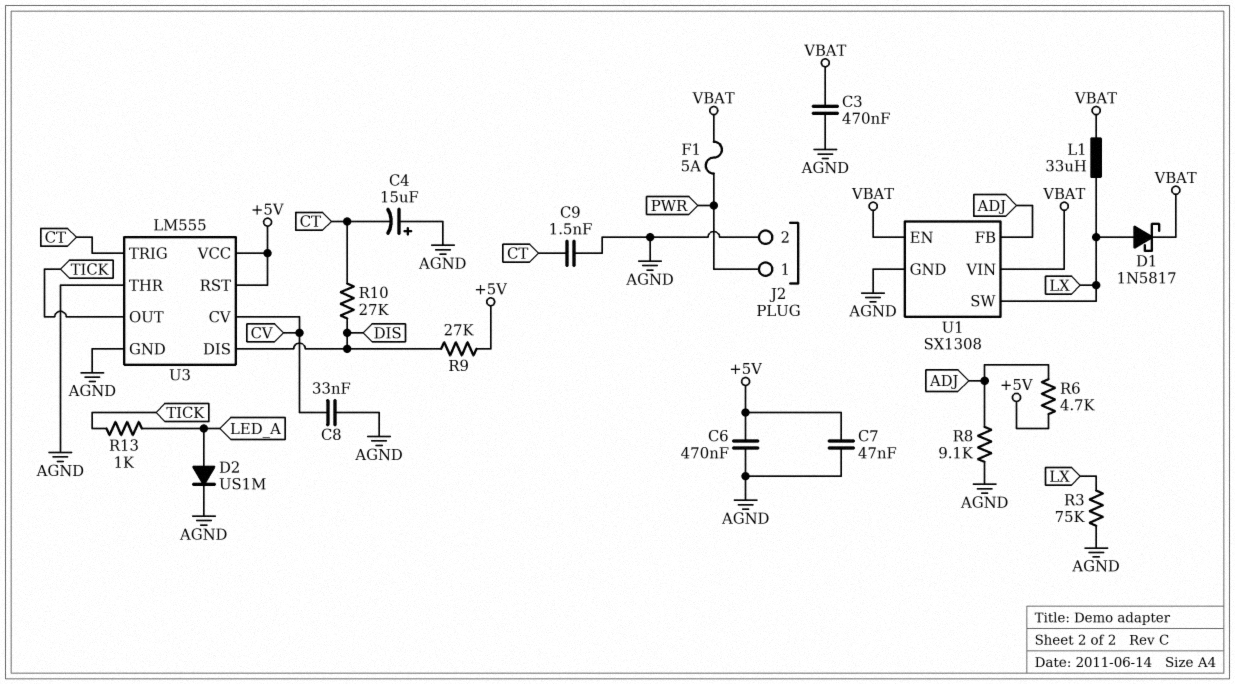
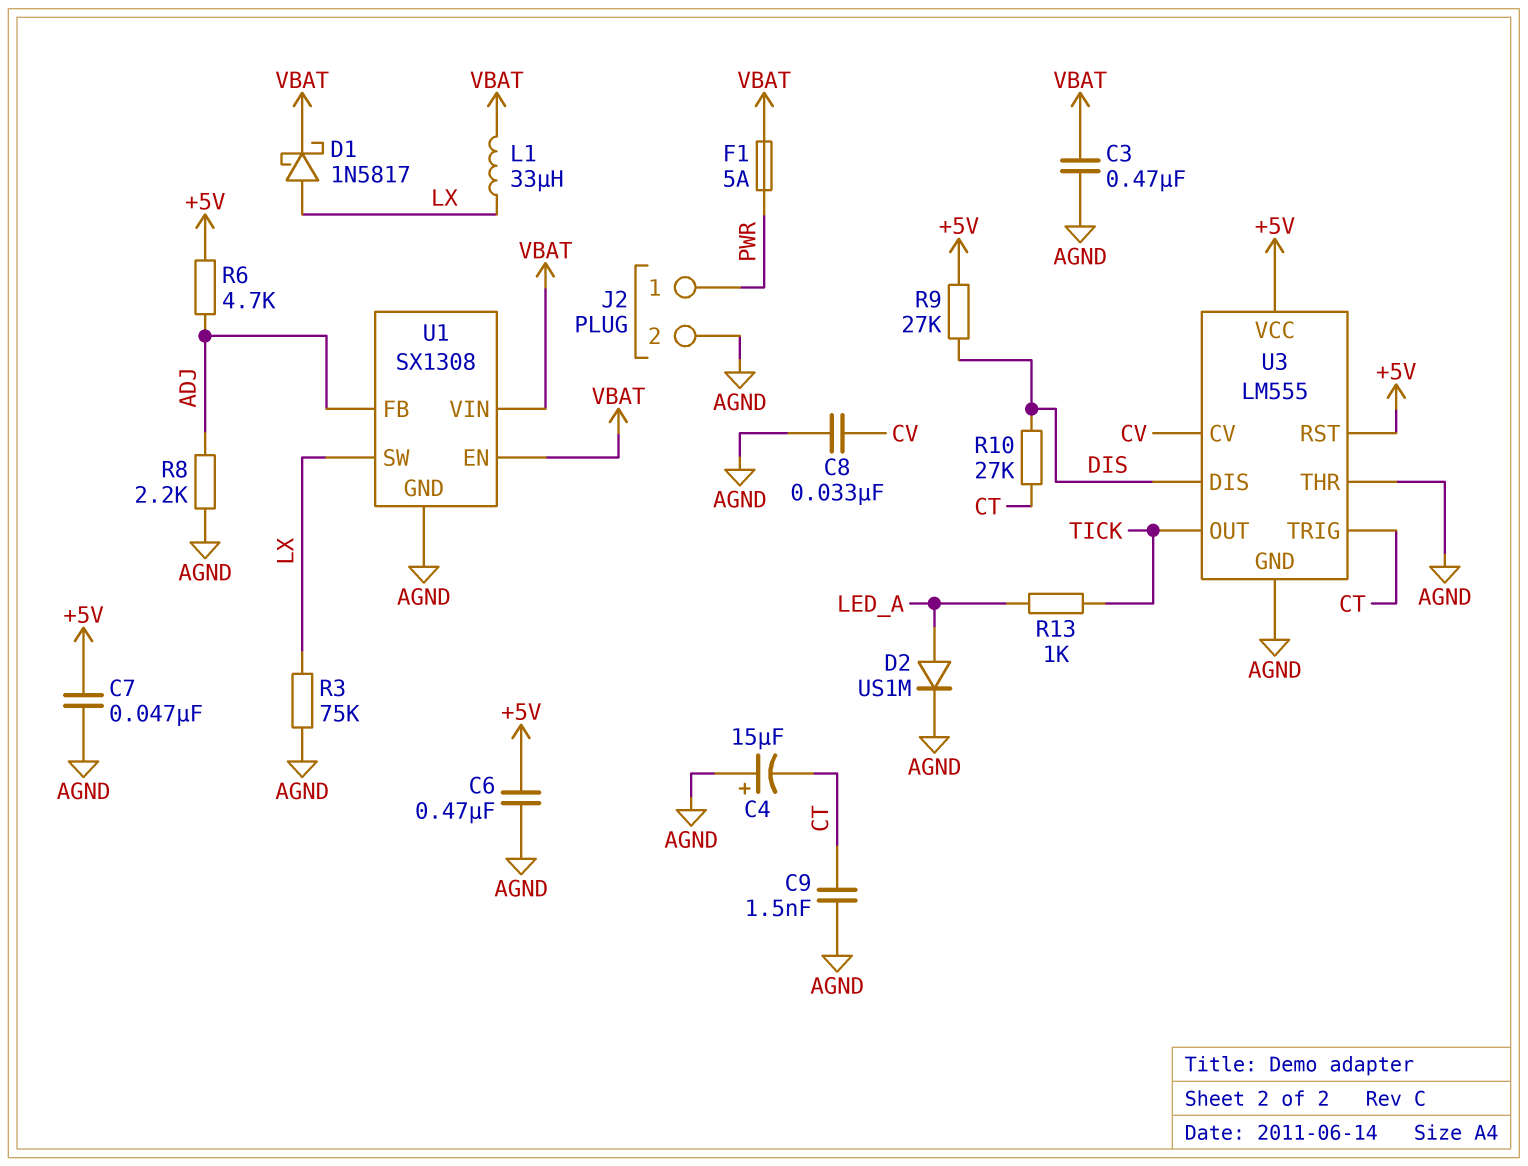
R8: 9.1k (ADJ, AGND) -> 2.2k (ADJ, AGND)

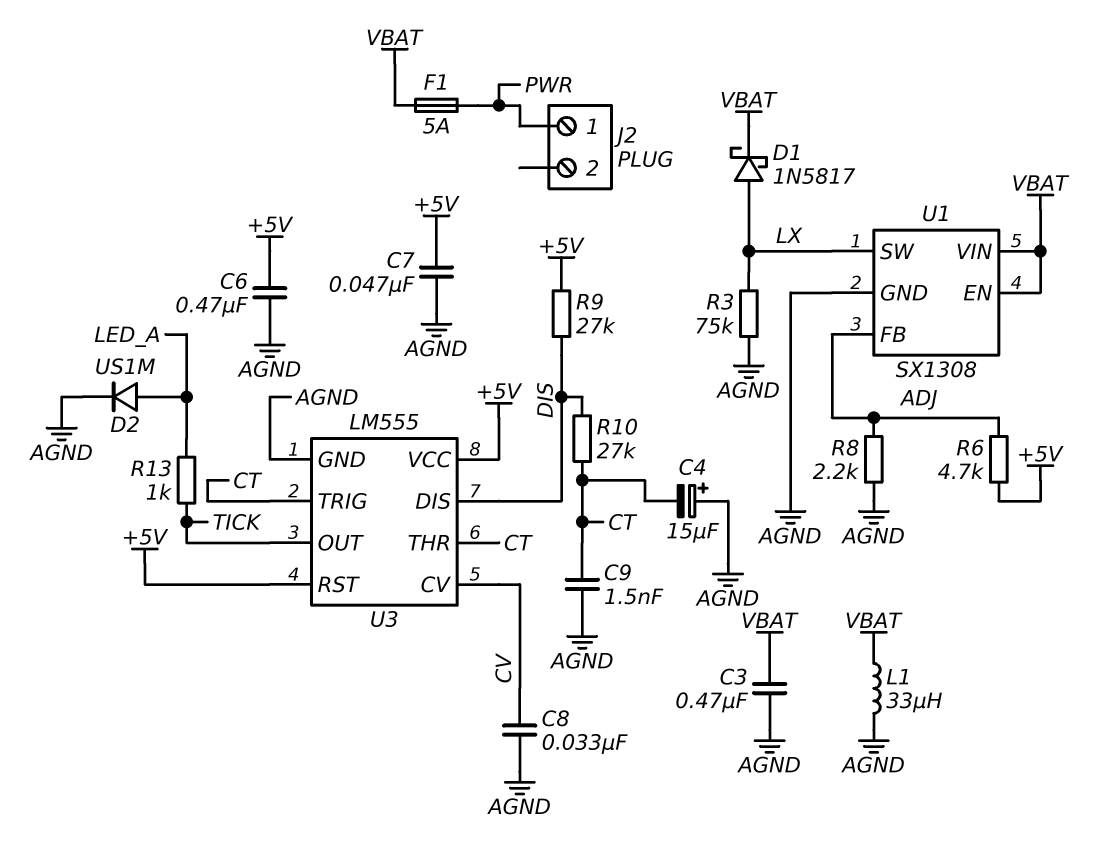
J2 pin 2: AGND -> none
L1: 33uH (LX, VBAT) -> 33uH (AGND, VBAT)
U3 pin THR: AGND -> CT

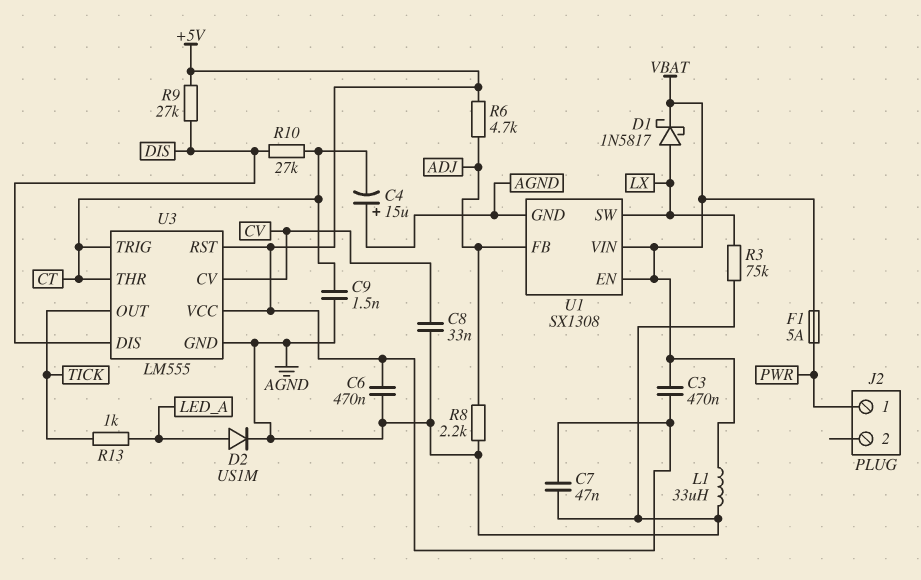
C3: 470nF (AGND, VBAT) -> 470nF (+5V, VBAT)

